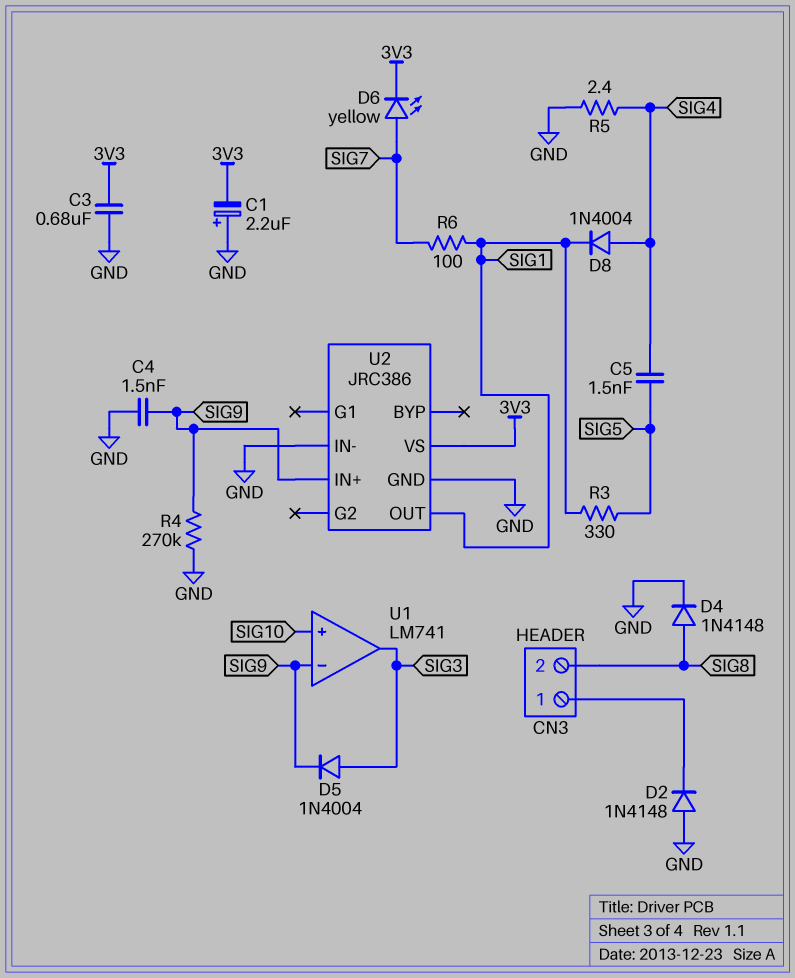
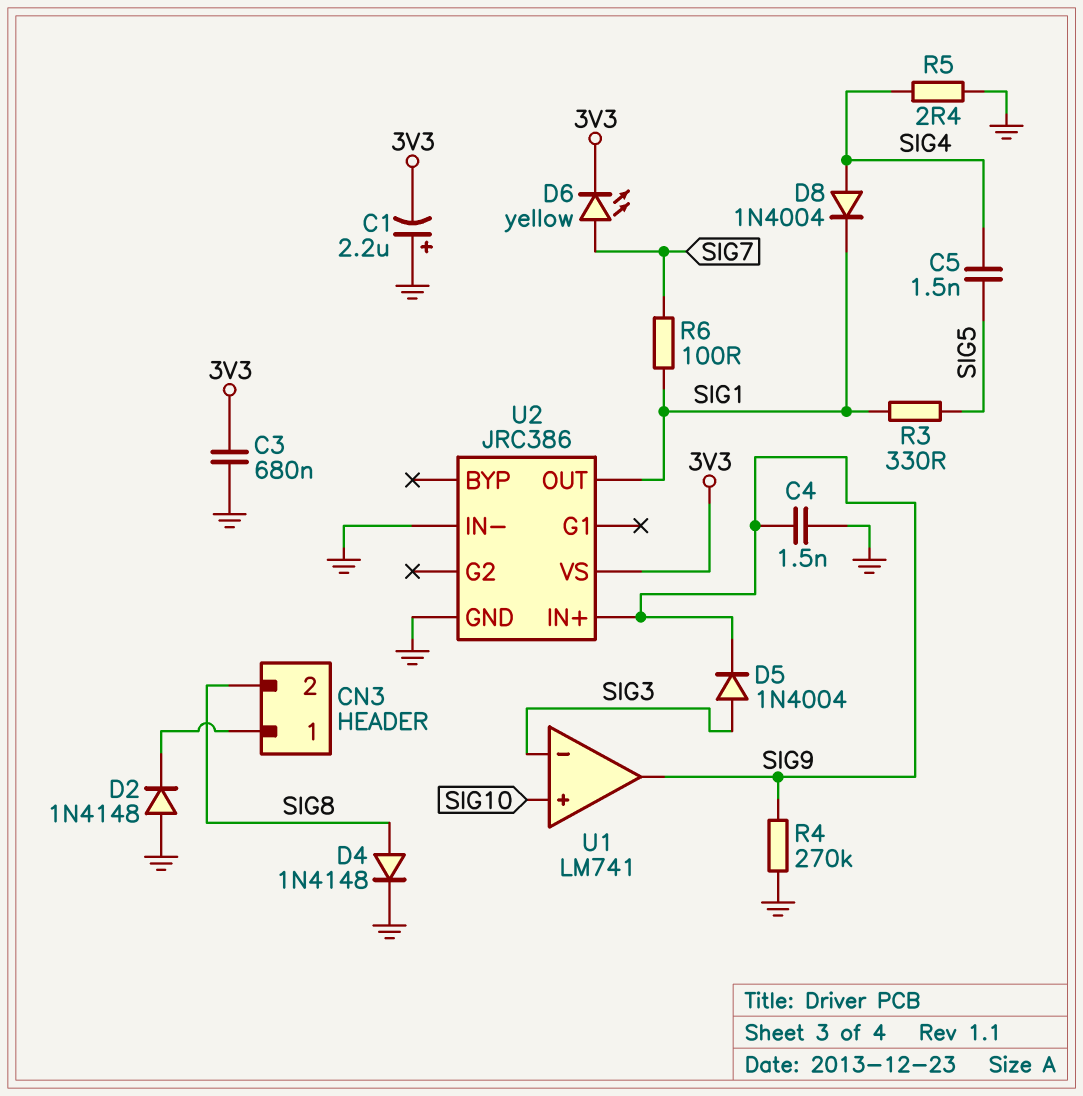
U1 pin in-: SIG9 -> SIG3
U1 pin out: SIG3 -> SIG9

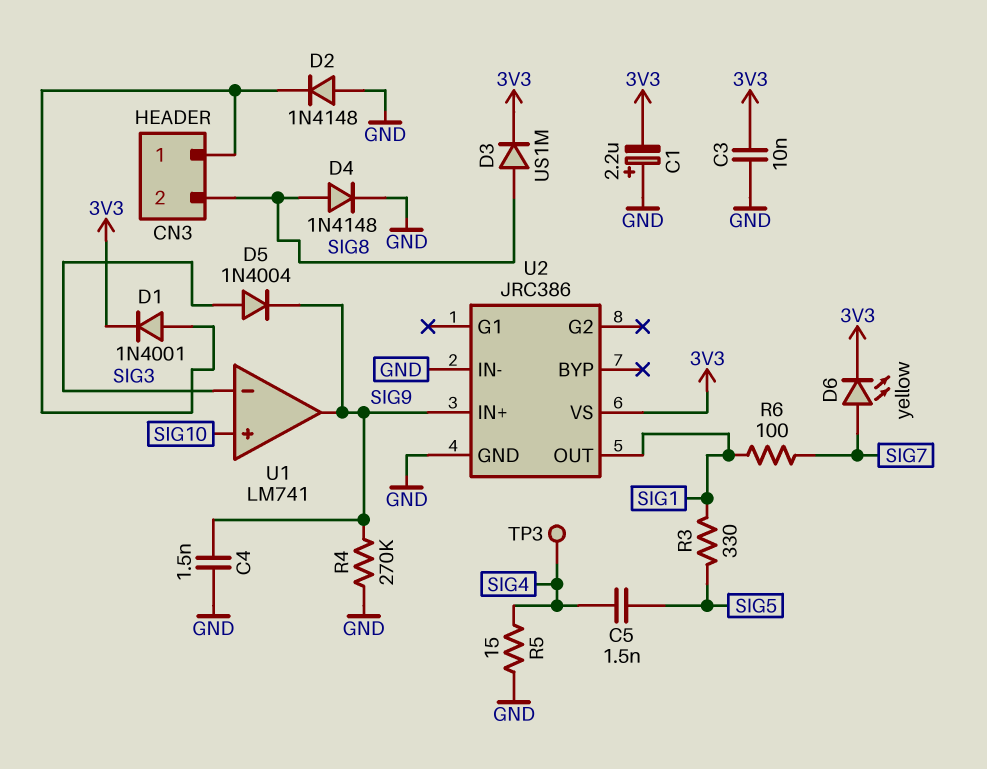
C3: 680nF (3V3, GND) -> 10nF (3V3, GND)
D1: none -> diode 1N4001 (A CN3/1, K 3V3)
D3: none -> diode US1M (A SIG8, K 3V3)
D8: diode 1N4004 (A SIG4, K SIG1) -> none
R5: 2.4 (GND, SIG4) -> 15 (GND, SIG4)
TP3: none -> test point (SIG4)

